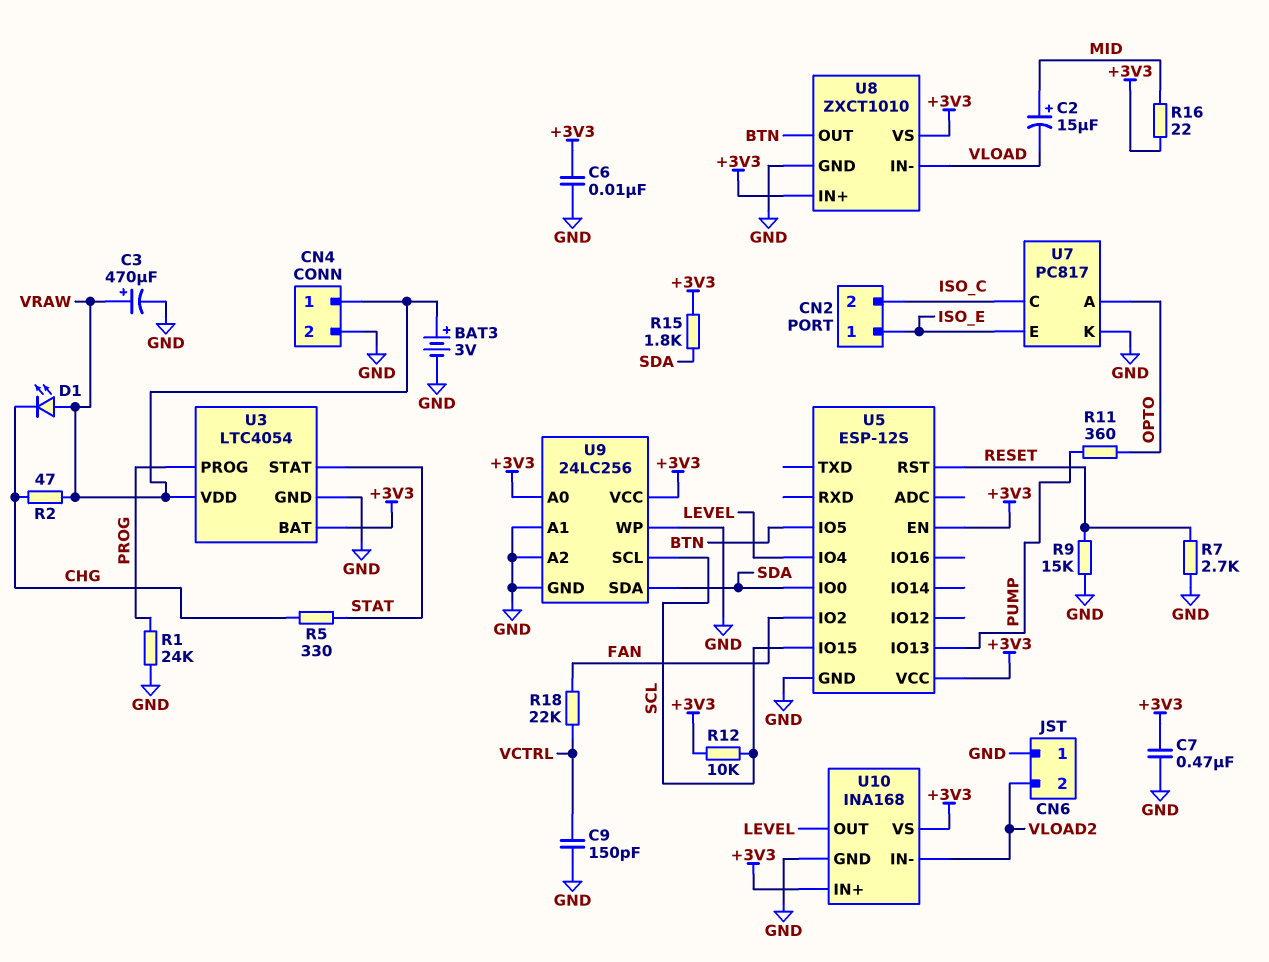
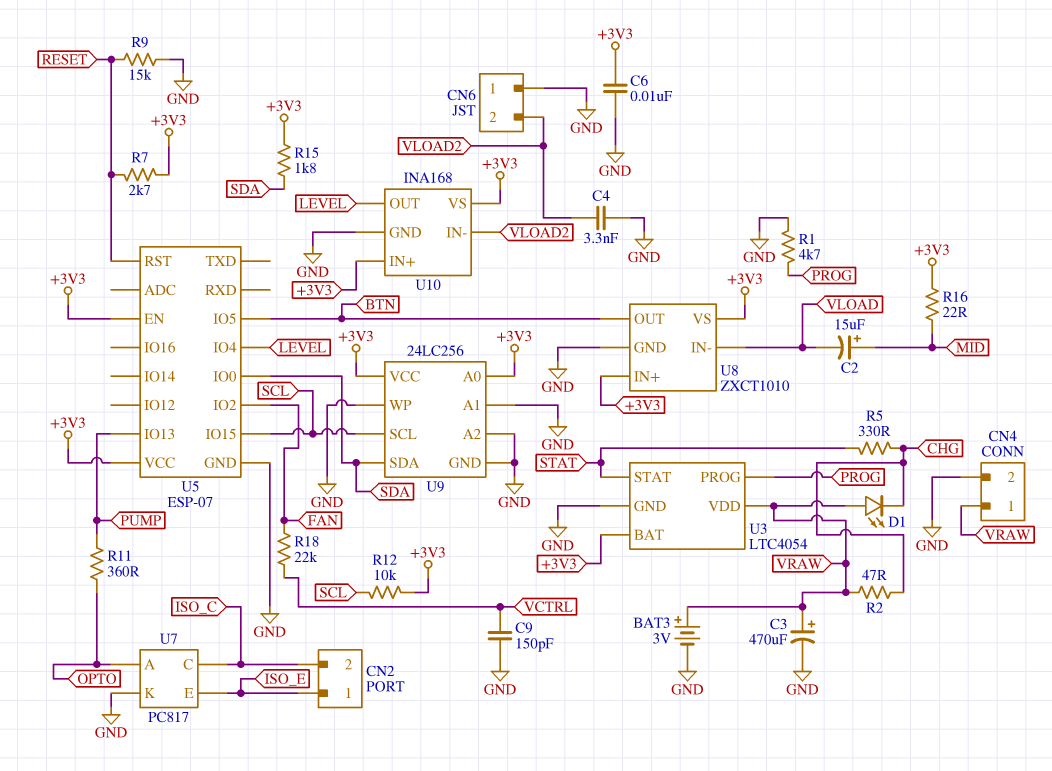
C4: none -> 3.3nF (GND, VLOAD2)
C7: 470nF (+3V3, GND) -> none
R1: 24k (GND, PROG) -> 4.7k (GND, PROG)
R7: 2.7k (GND, RESET) -> 2.7k (+3V3, RESET)
U5: ESP-12S -> ESP-07

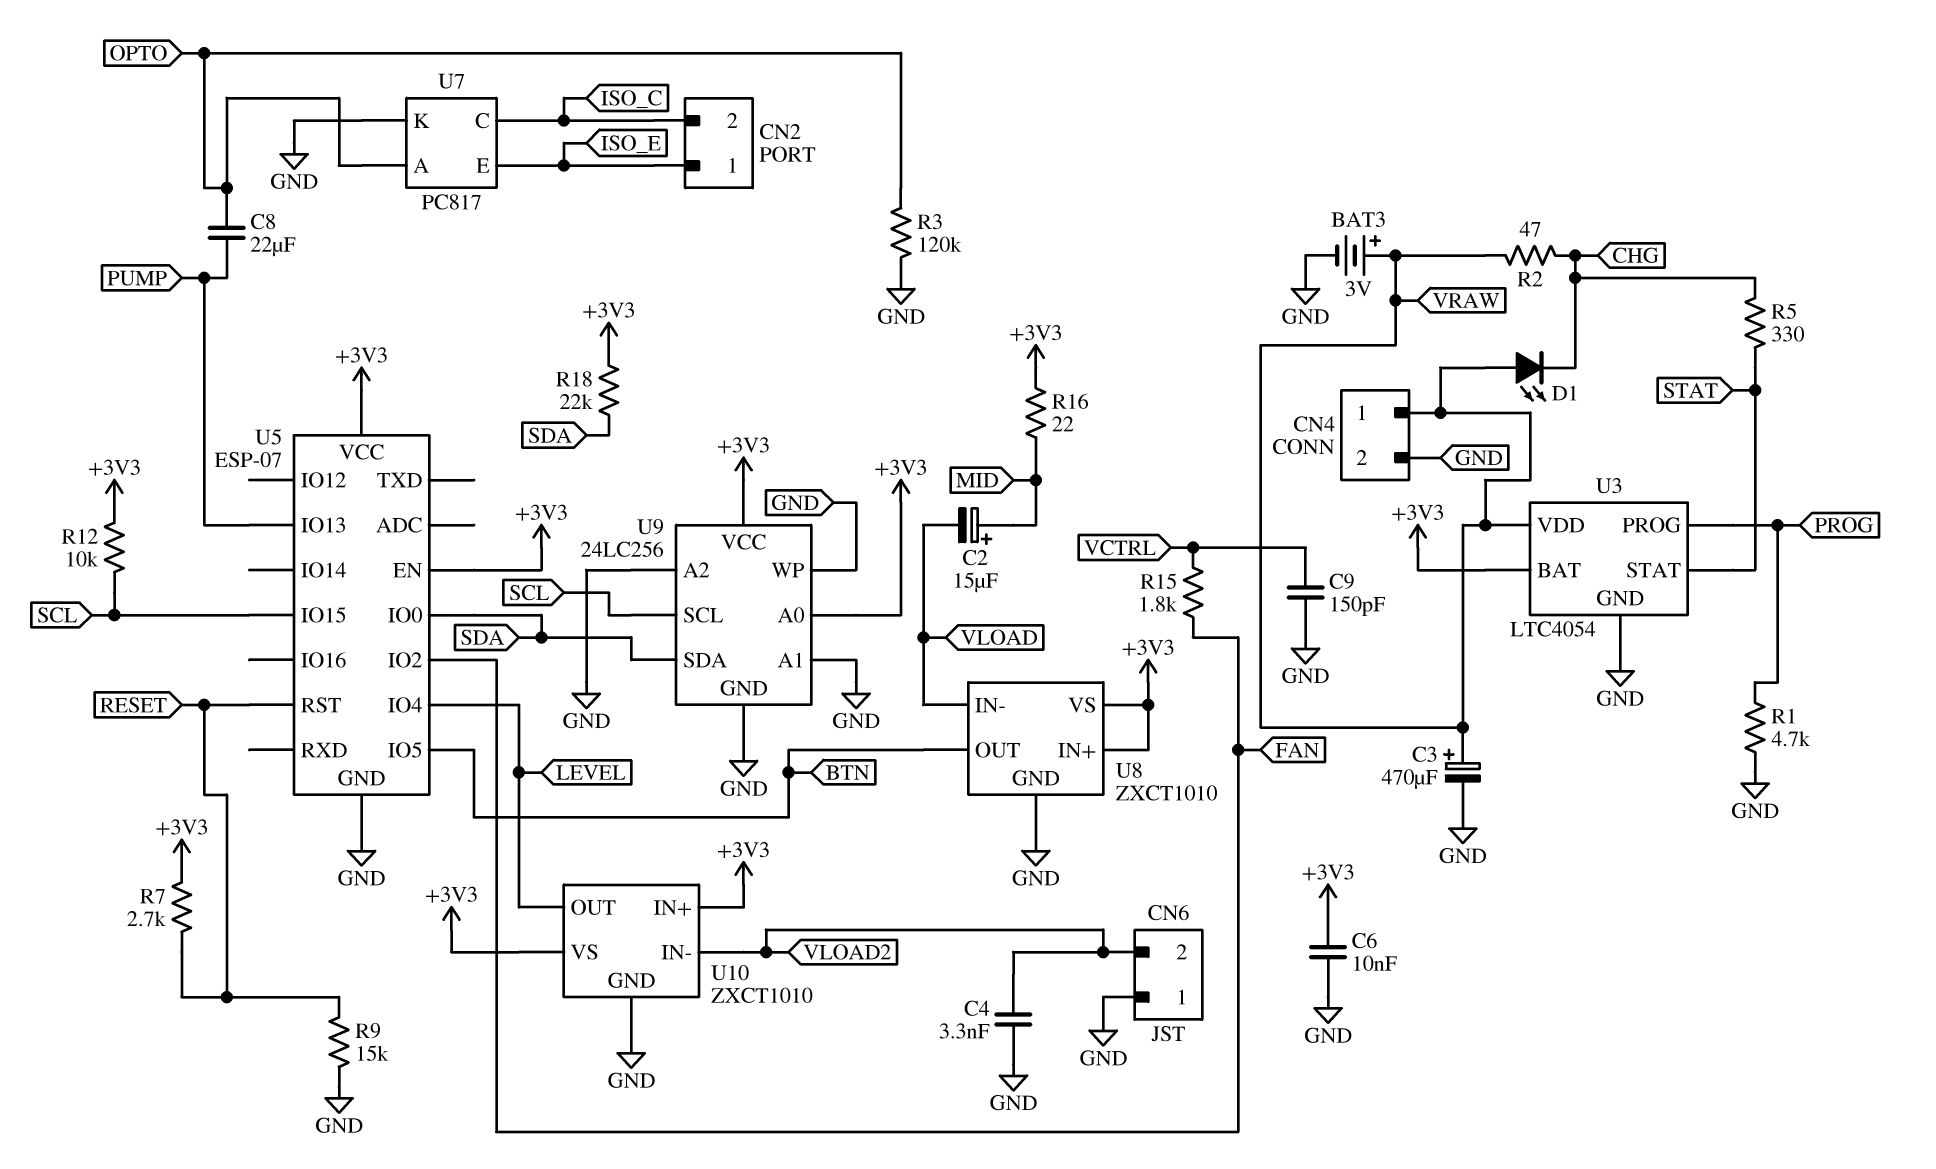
C8: none -> 22uF (OPTO, PUMP)
R3: none -> 120k (GND, OPTO)
R11: 360 (OPTO, PUMP) -> none
R15: 1.8k (+3V3, SDA) -> 1.8k (FAN, VCTRL)
R18: 22k (FAN, VCTRL) -> 22k (+3V3, SDA)
U10: INA168 -> ZXCT1010

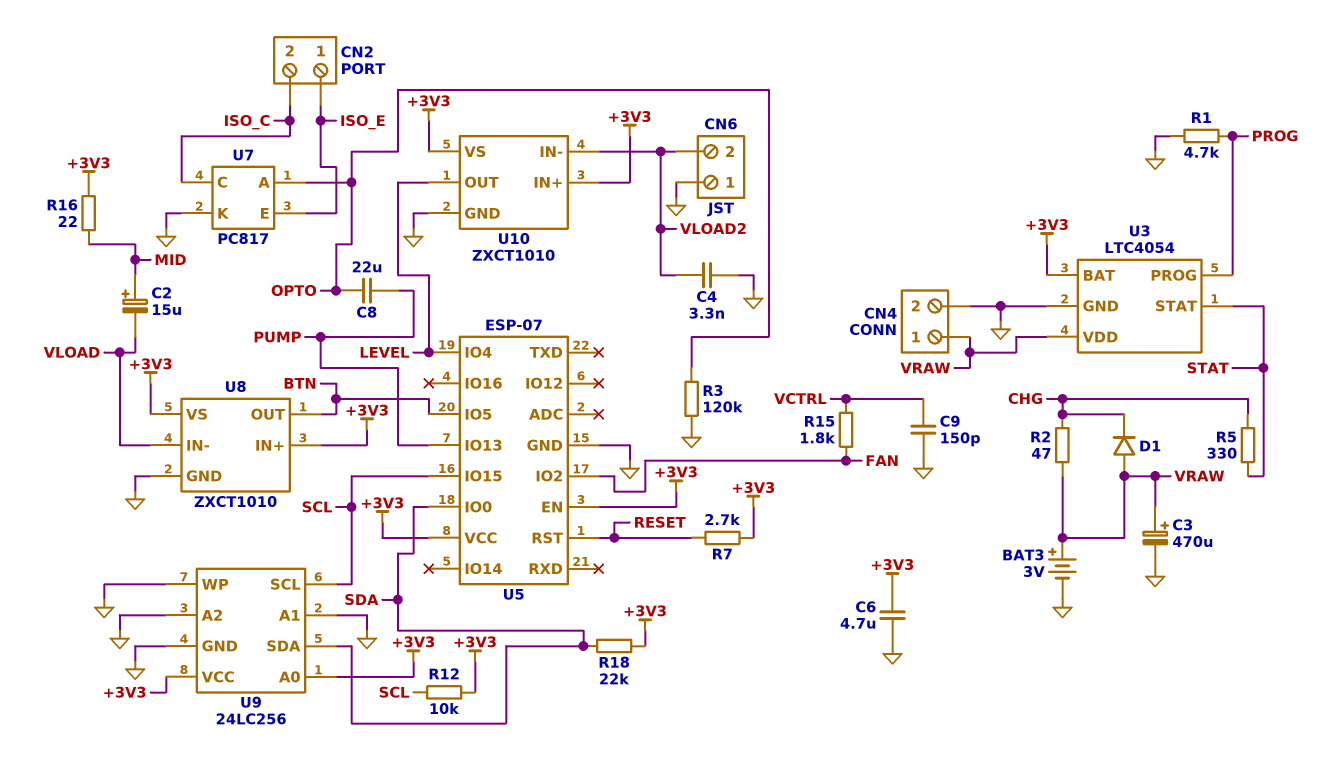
C6: 10nF (+3V3, GND) -> 4.7uF (+3V3, GND)
D1: LED (A VRAW, K CHG) -> diode (A VRAW, K CHG)
R9: 15k (GND, RESET) -> none

